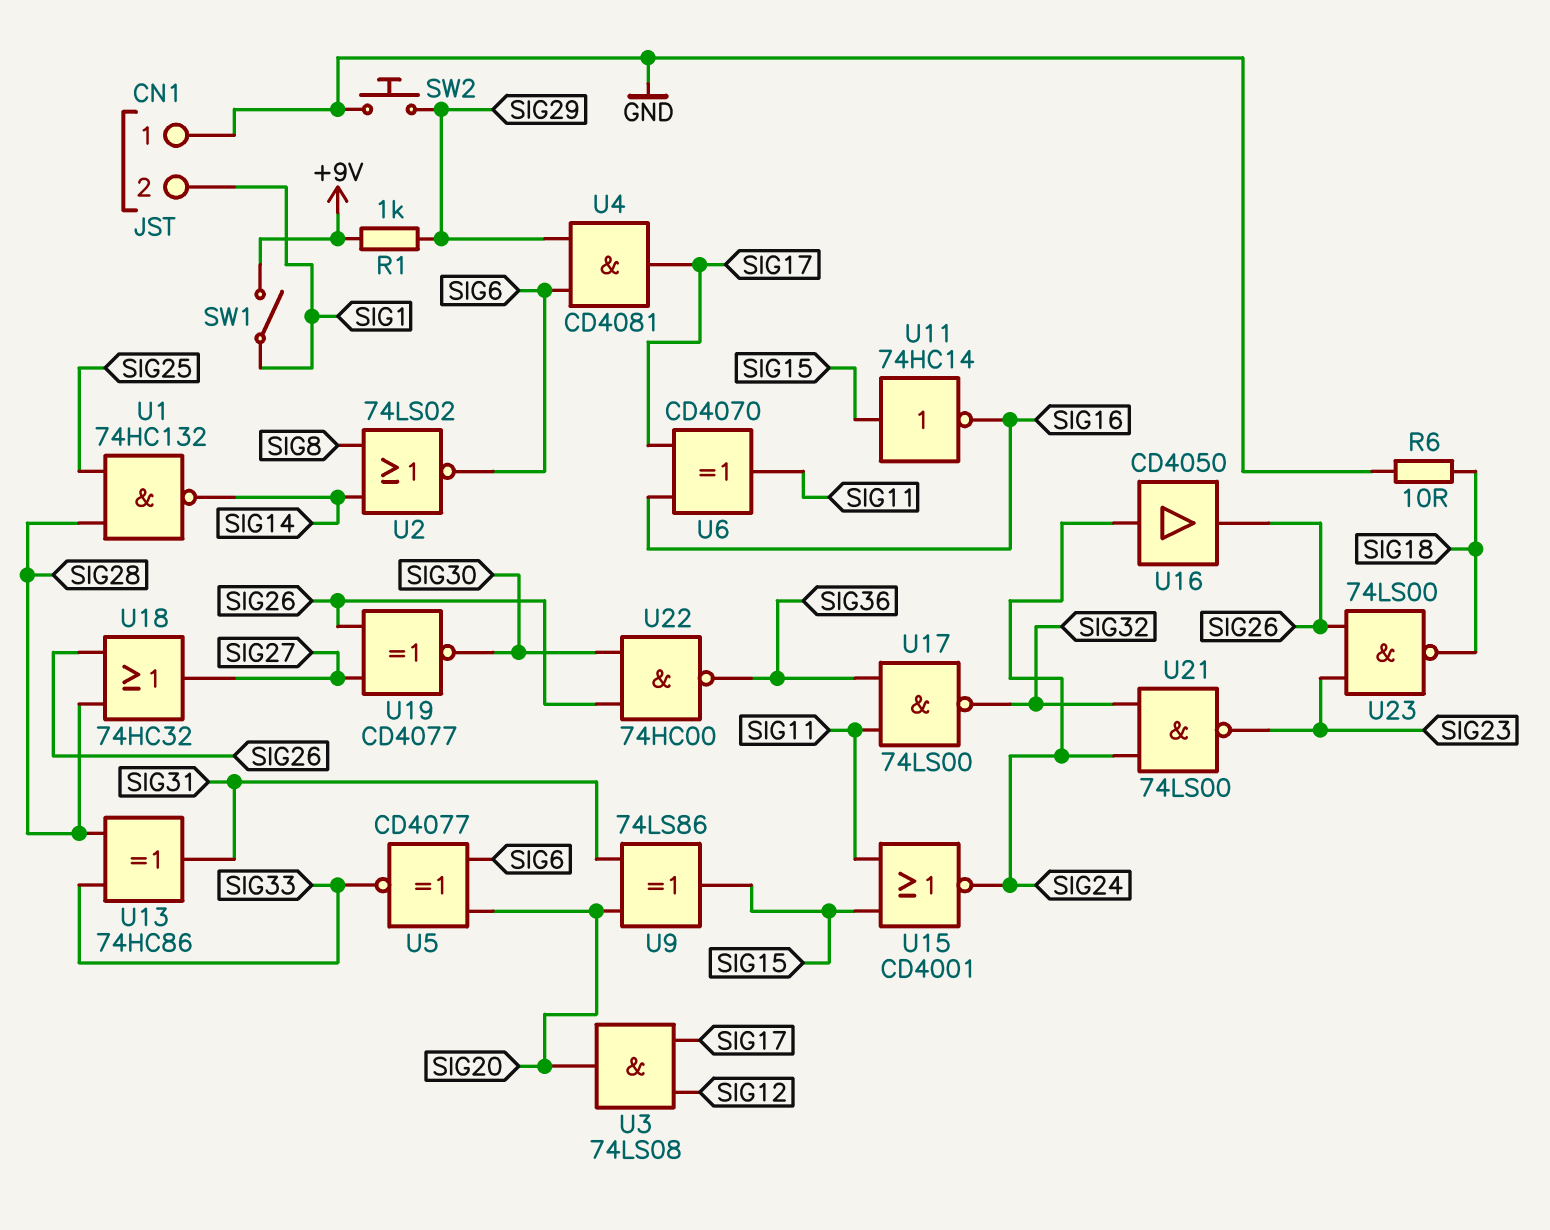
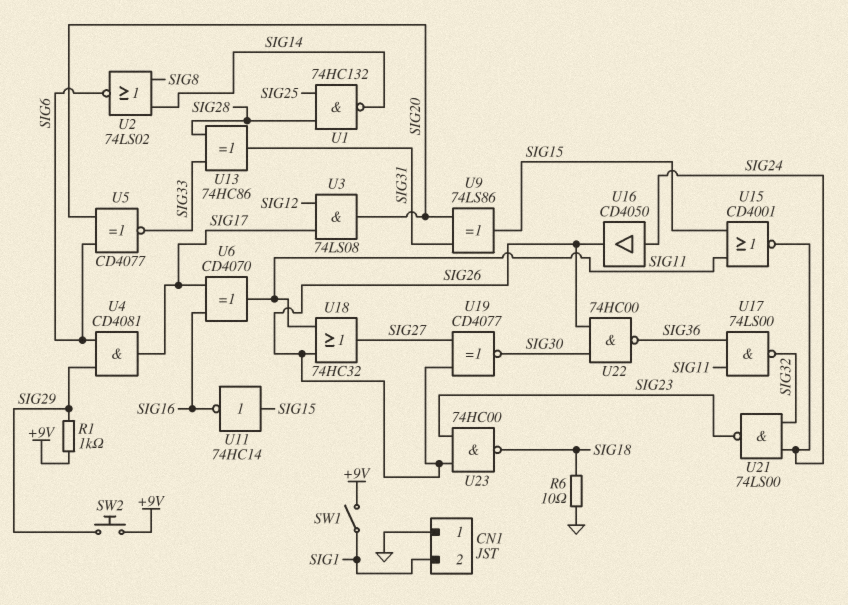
SW2: button (GND, SIG29) -> button (+9V, SIG29)
U18: OR 74HC32 (in SIG26, in SIG28, out SIG27) -> OR 74HC32 (in SIG11, in SIG26, out SIG27)
U23: NAND 74LS00 (in SIG23, in SIG26, out SIG18) -> NAND 74HC00 (in SIG23, in SIG26, out SIG18)

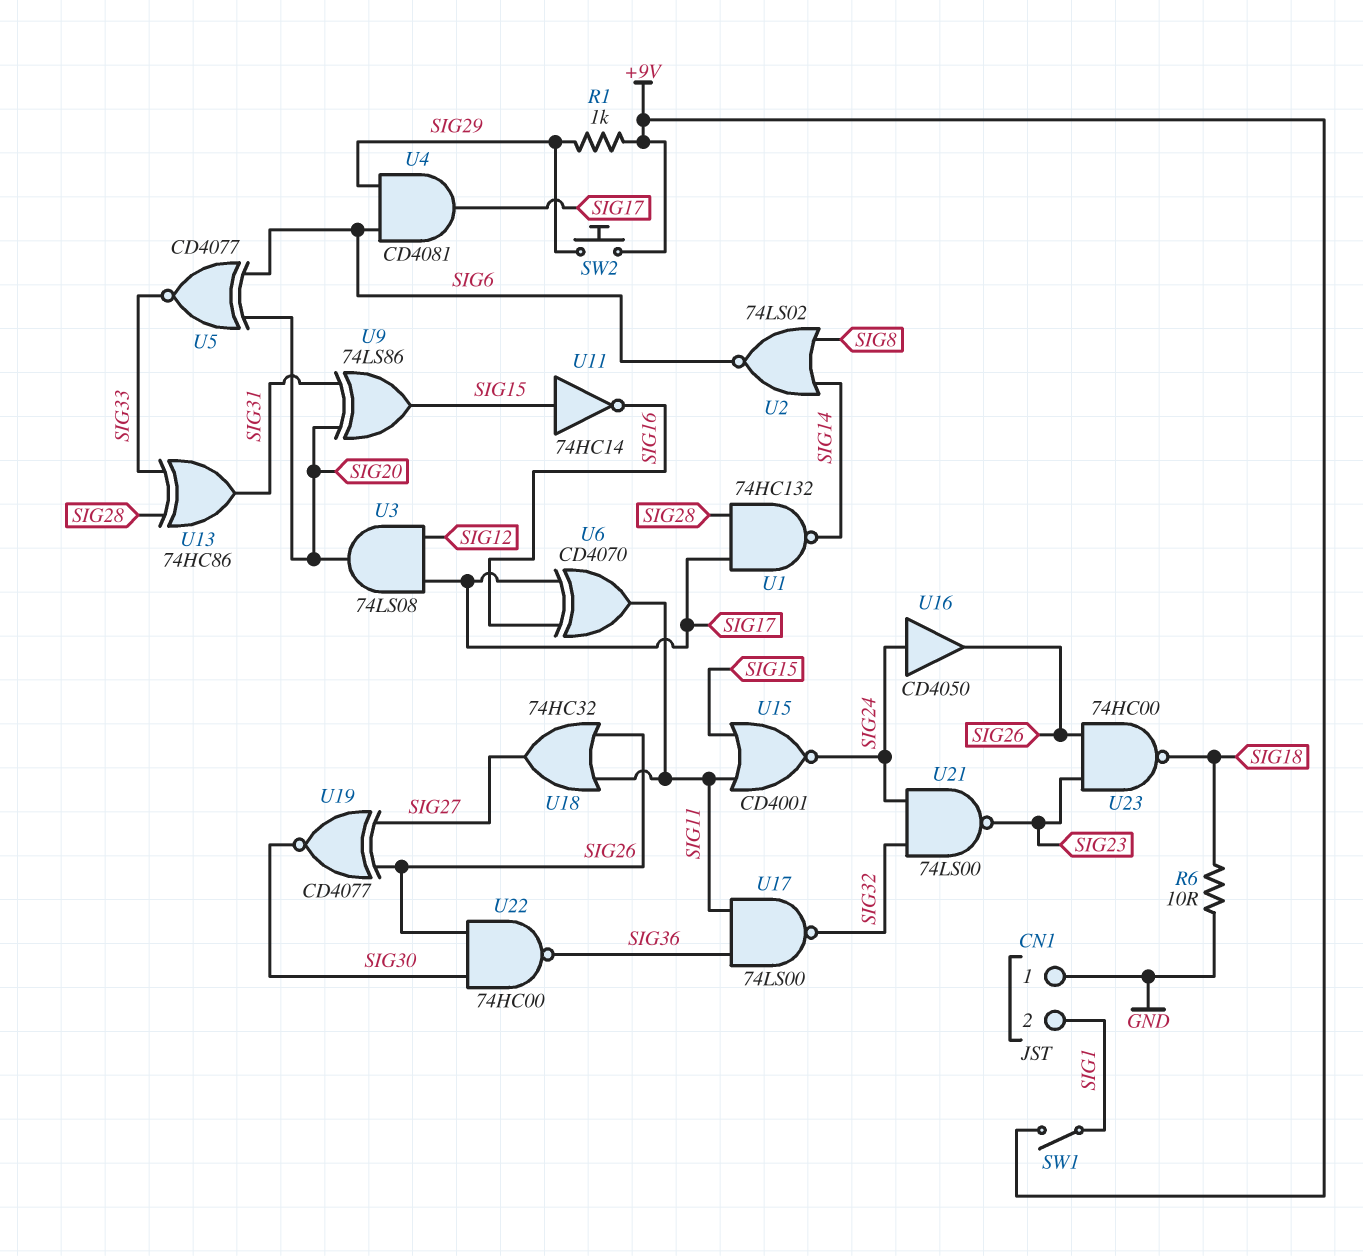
U1: NAND 74HC132 (in SIG25, in SIG28, out SIG14) -> NAND 74HC132 (in SIG17, in SIG28, out SIG14)

